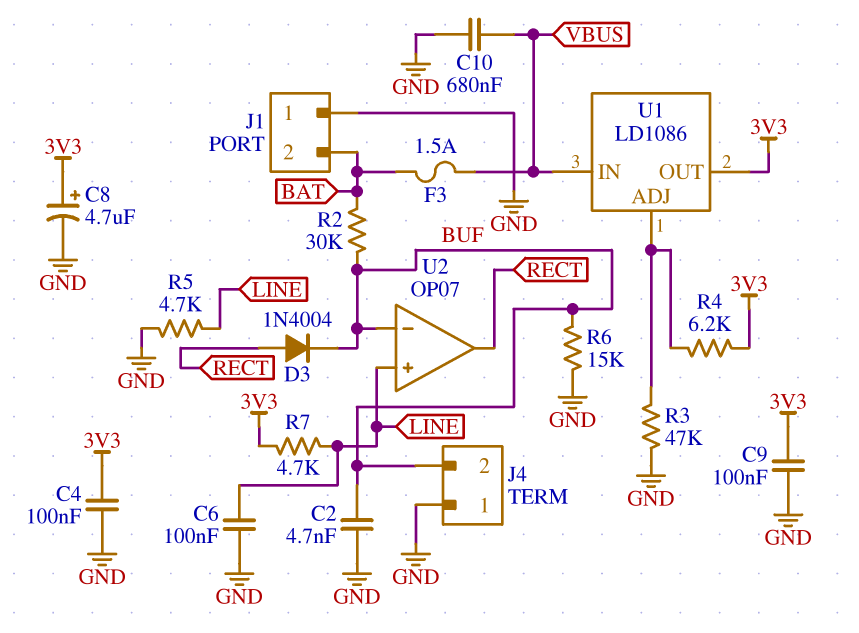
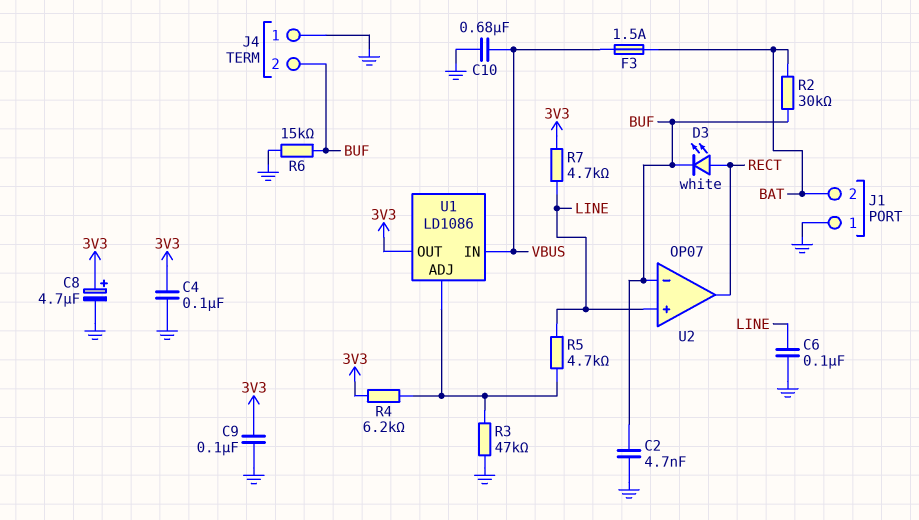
D3: diode 1N4004 (A RECT, K BUF) -> LED white (A RECT, K BUF)
R5: 4.7k (GND, LINE) -> 4.7k (LINE, U1/ADJ)

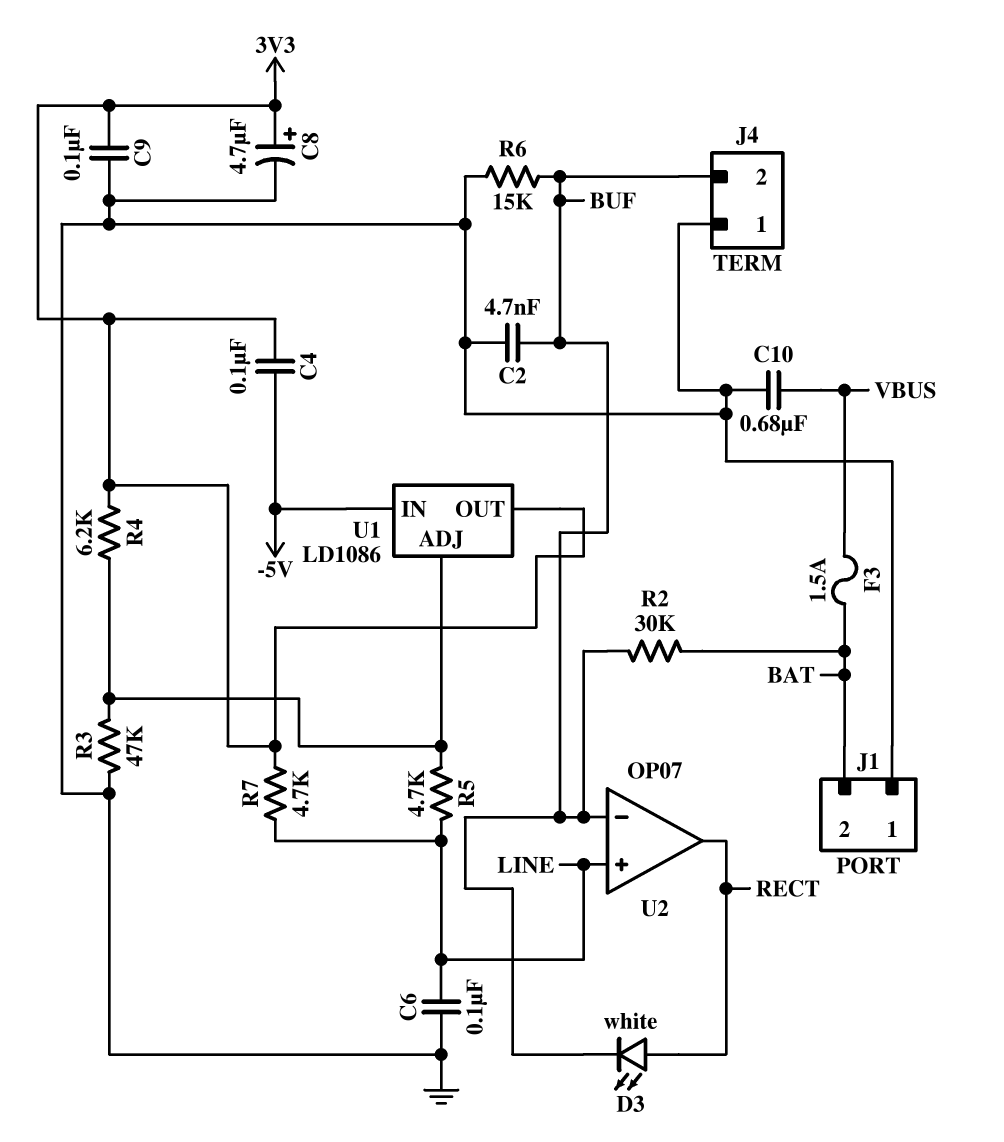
C4: 100nF (3V3, GND) -> 100nF (-5V, 3V3)
U1 pin IN: VBUS -> -5V

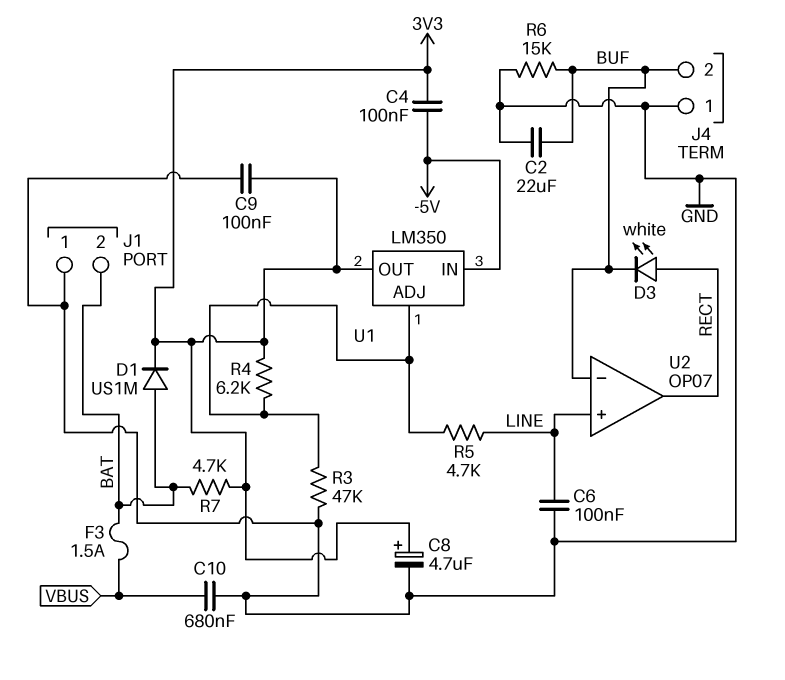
C2: 4.7nF (BUF, GND) -> 22uF (BUF, GND)
D1: none -> diode US1M (A BAT, K 3V3)
R2: 30k (BAT, BUF) -> none
R7: 4.7k (3V3, LINE) -> 4.7k (3V3, BAT)
U1: LD1086 -> LM350

